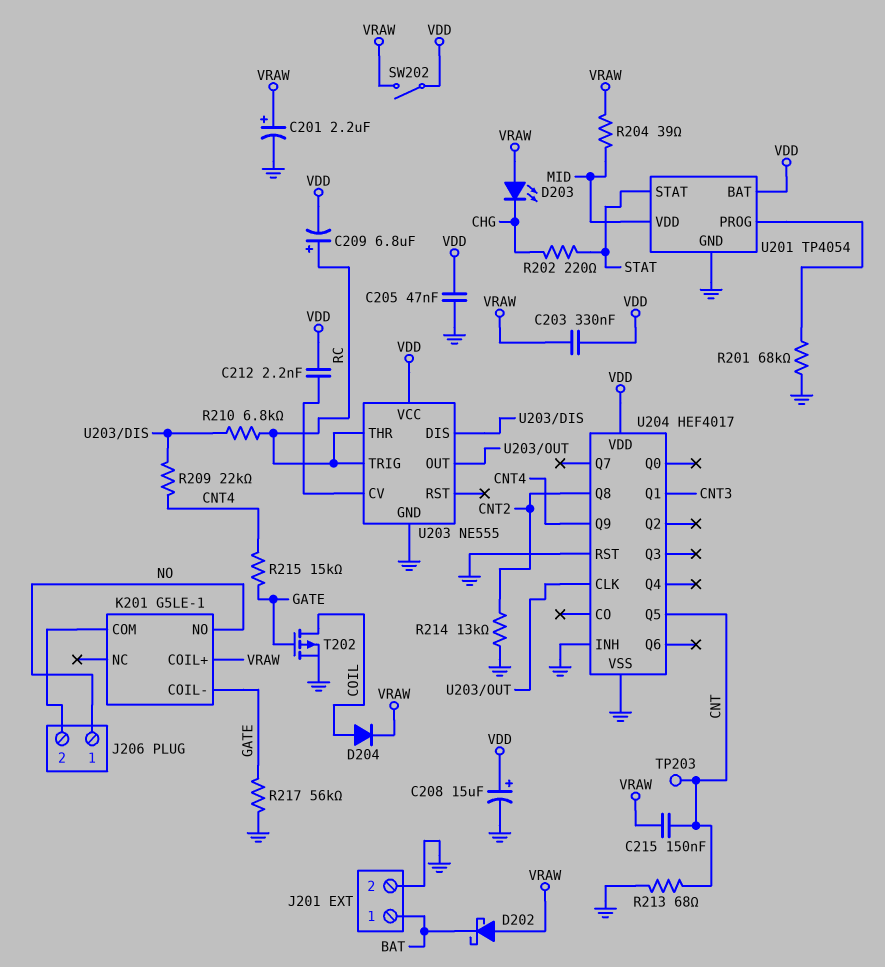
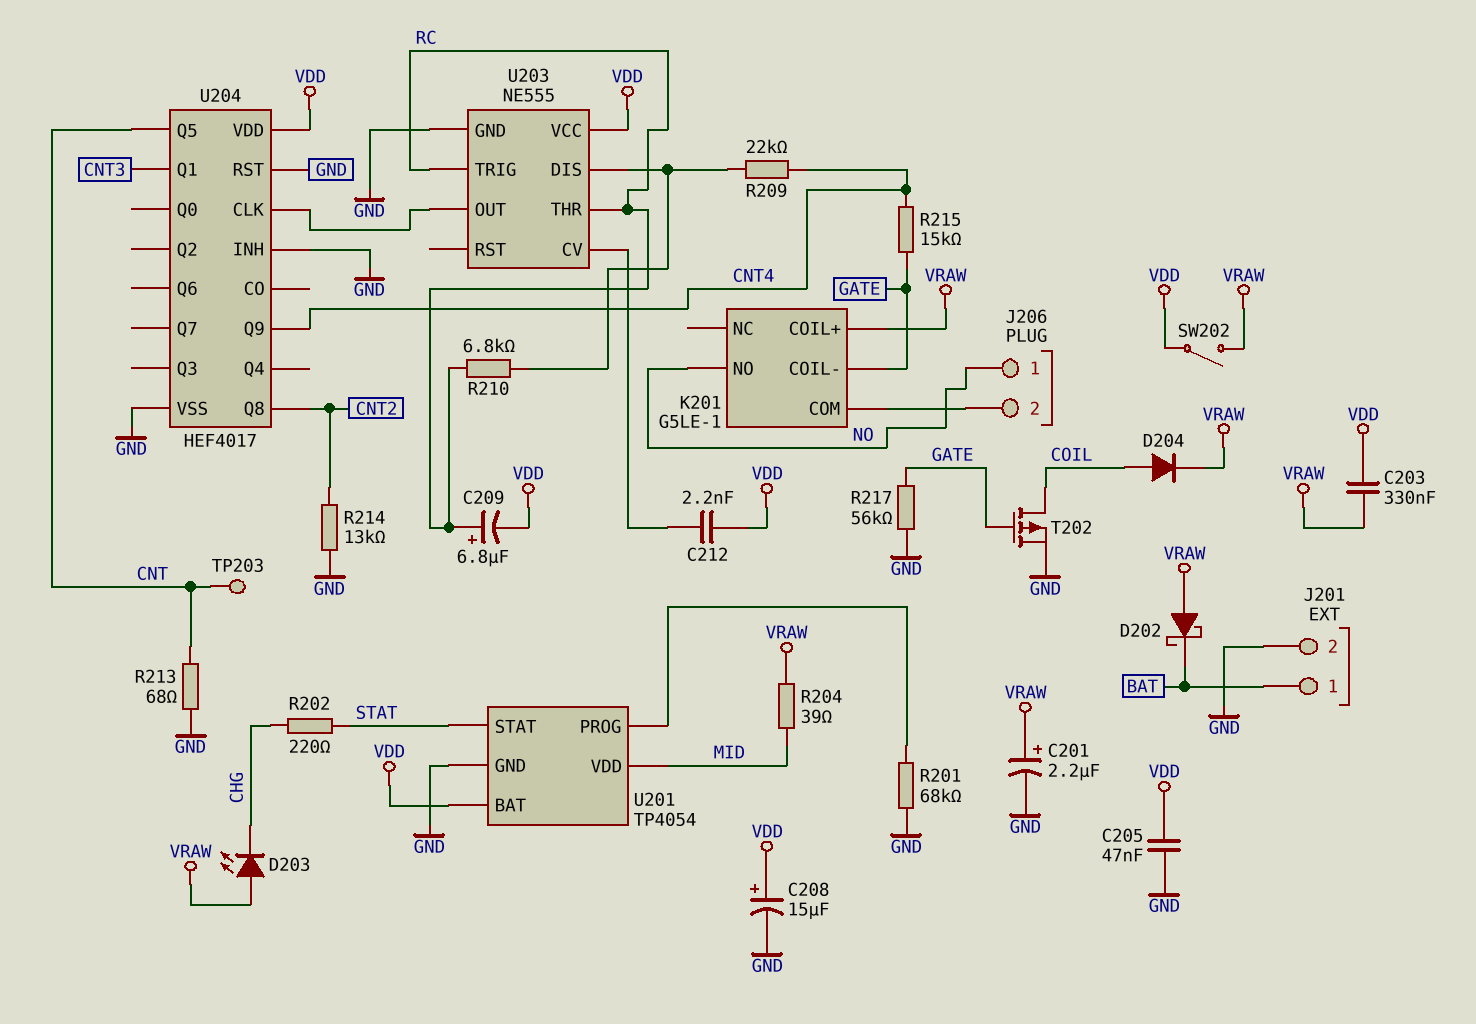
C215: 150nF (CNT, VRAW) -> none

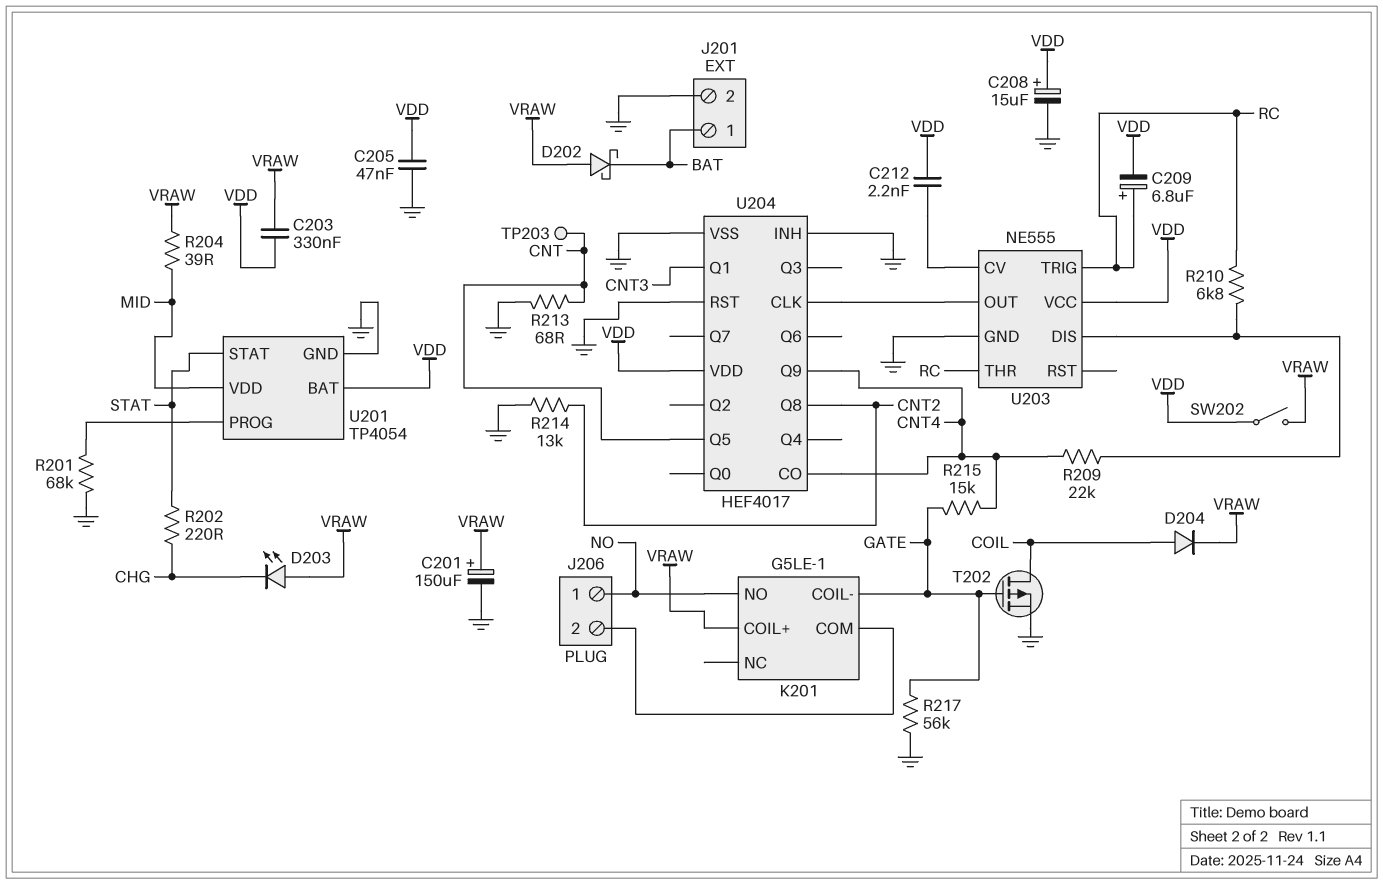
C201: 2.2uF (plus VRAW, minus GND) -> 150uF (plus VRAW, minus GND)
U204 pin CO: none -> CNT4

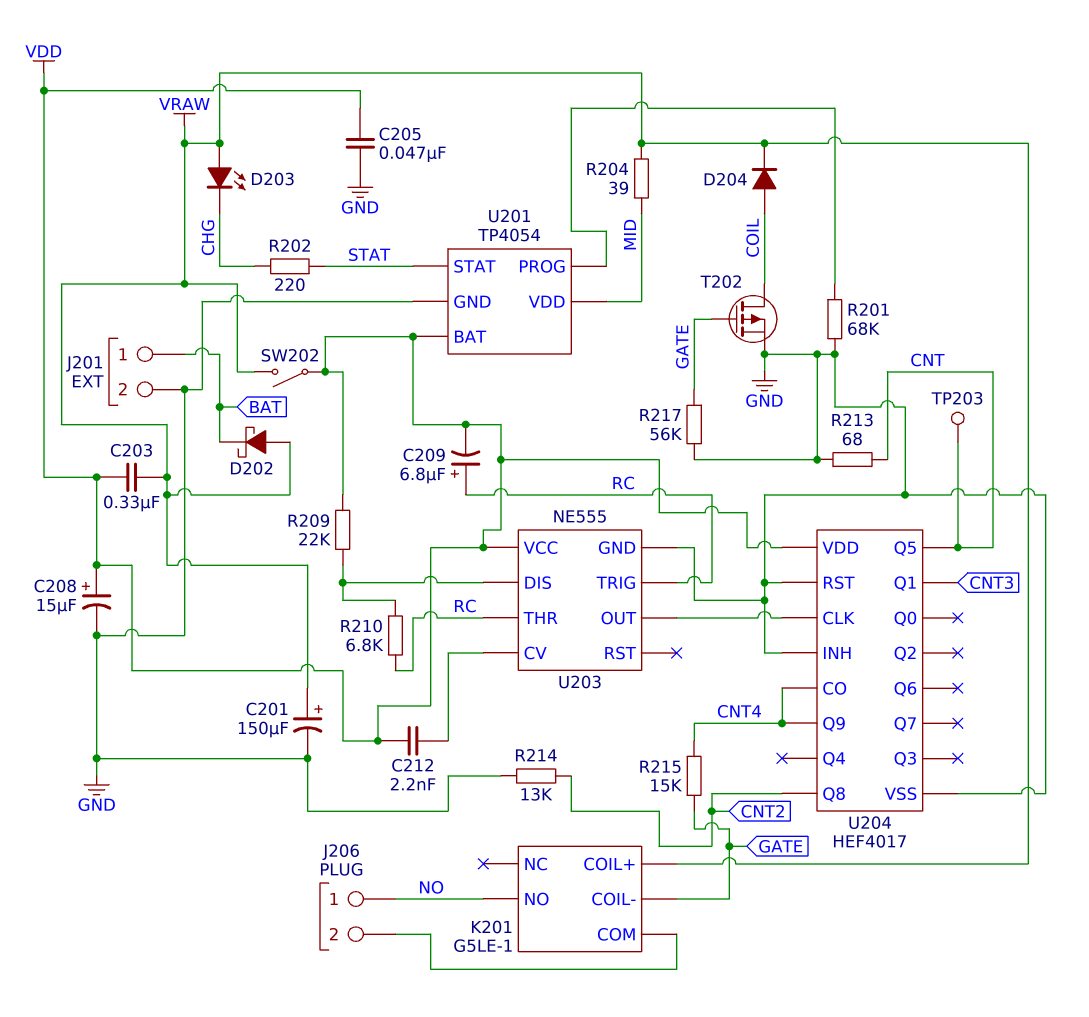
R209: 22k (CNT4, U203/DIS) -> 22k (U203/DIS, VDD)

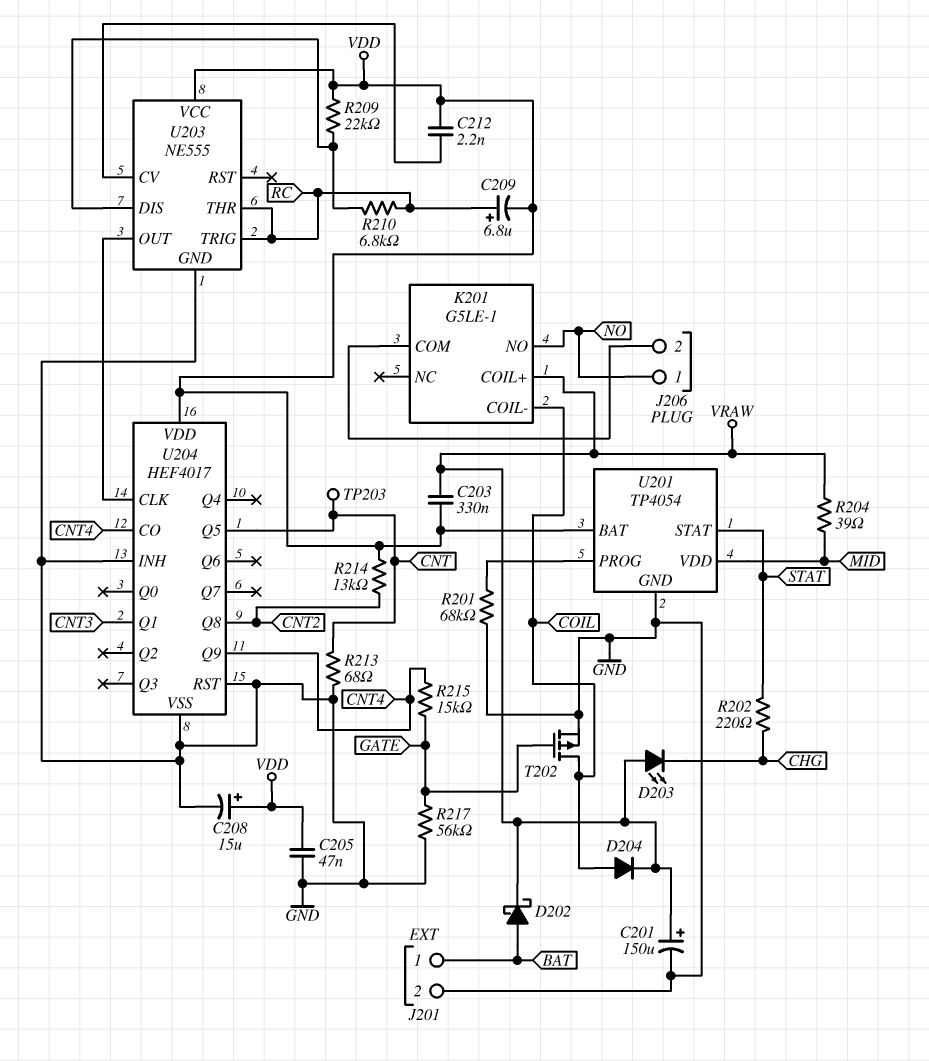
D202: schottky (A VRAW, K BAT) -> schottky (A BAT, K VRAW)
K201 pin COIL-: GATE -> COIL
R214: 13k (CNT2, GND) -> 13k (CNT2, VDD)
SW202: switch (VDD, VRAW) -> none

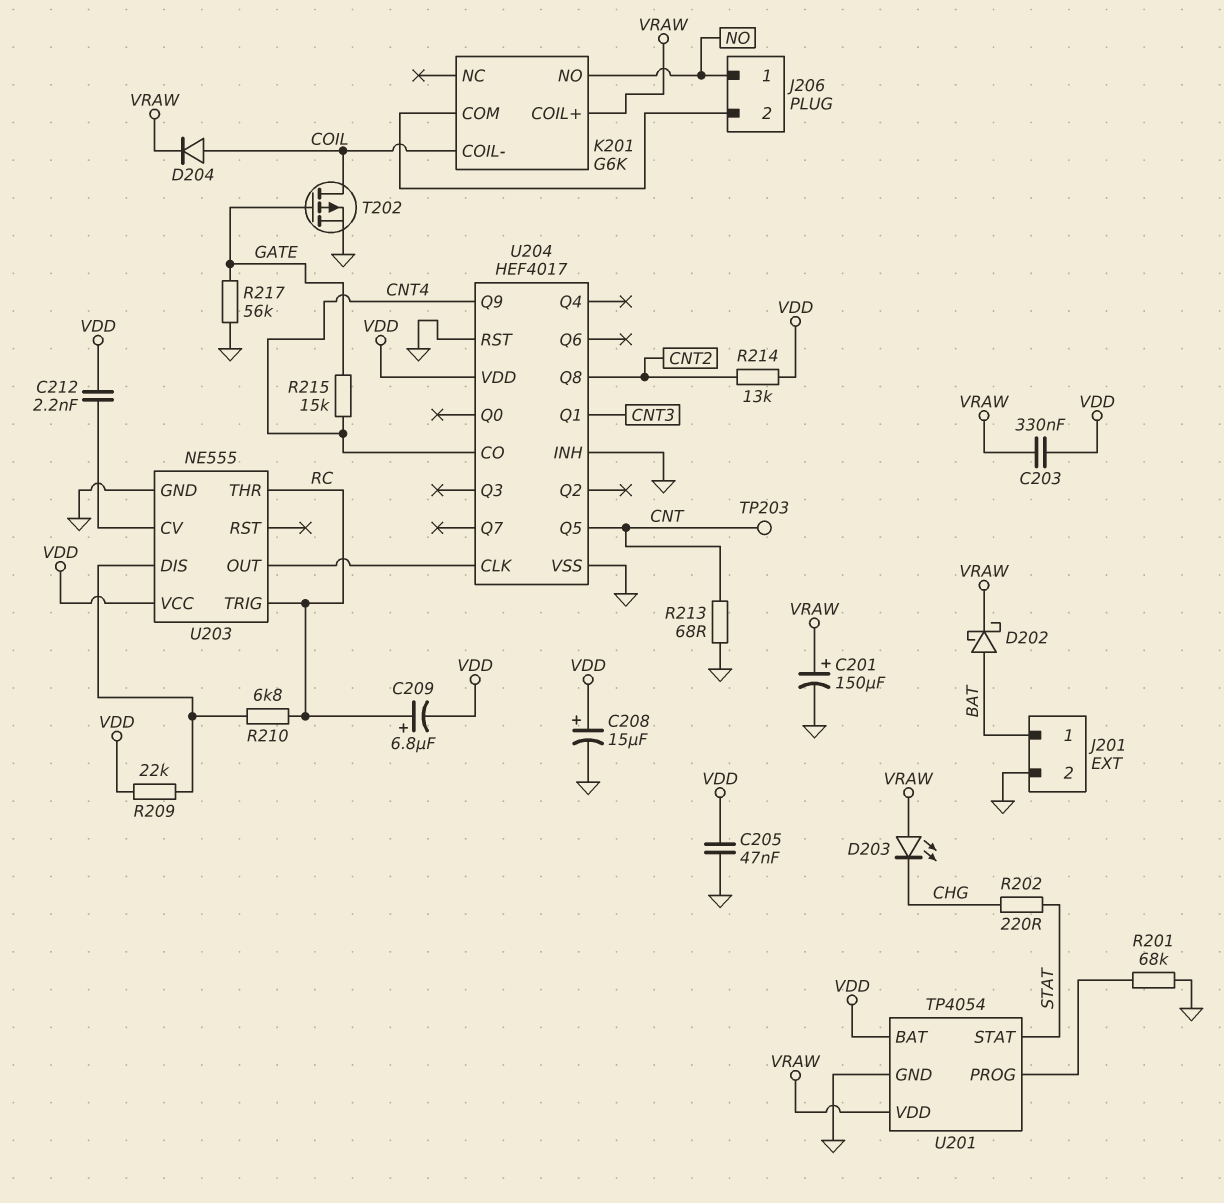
K201: G5LE-1 -> G6K
R204: 39 (MID, VRAW) -> none
U201 pin VDD: MID -> VRAW

